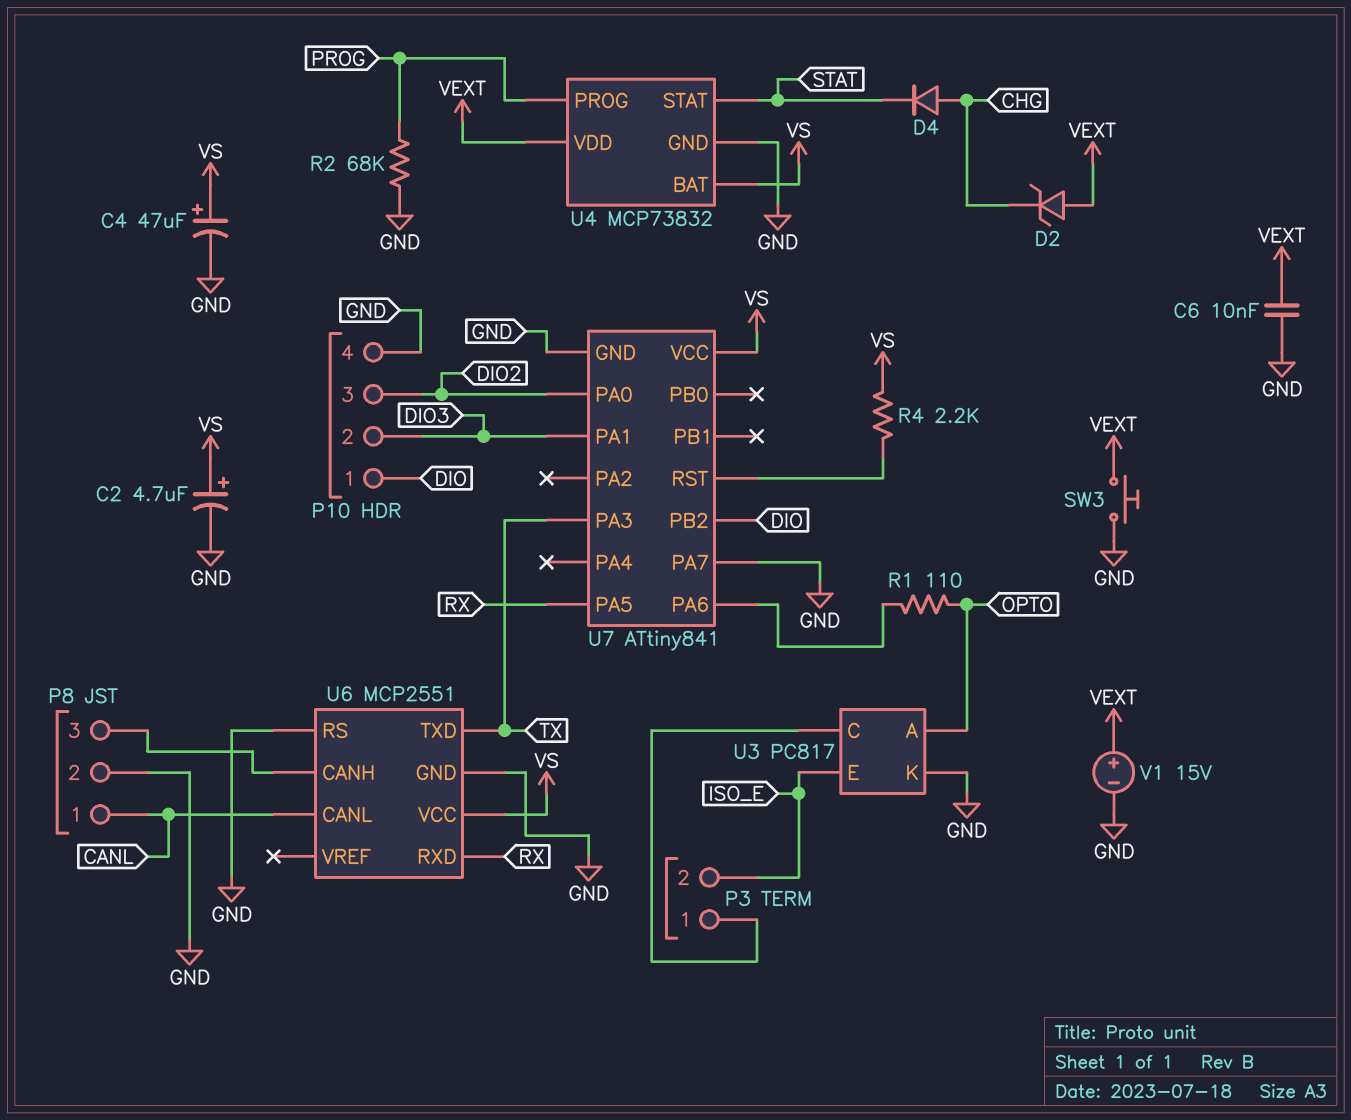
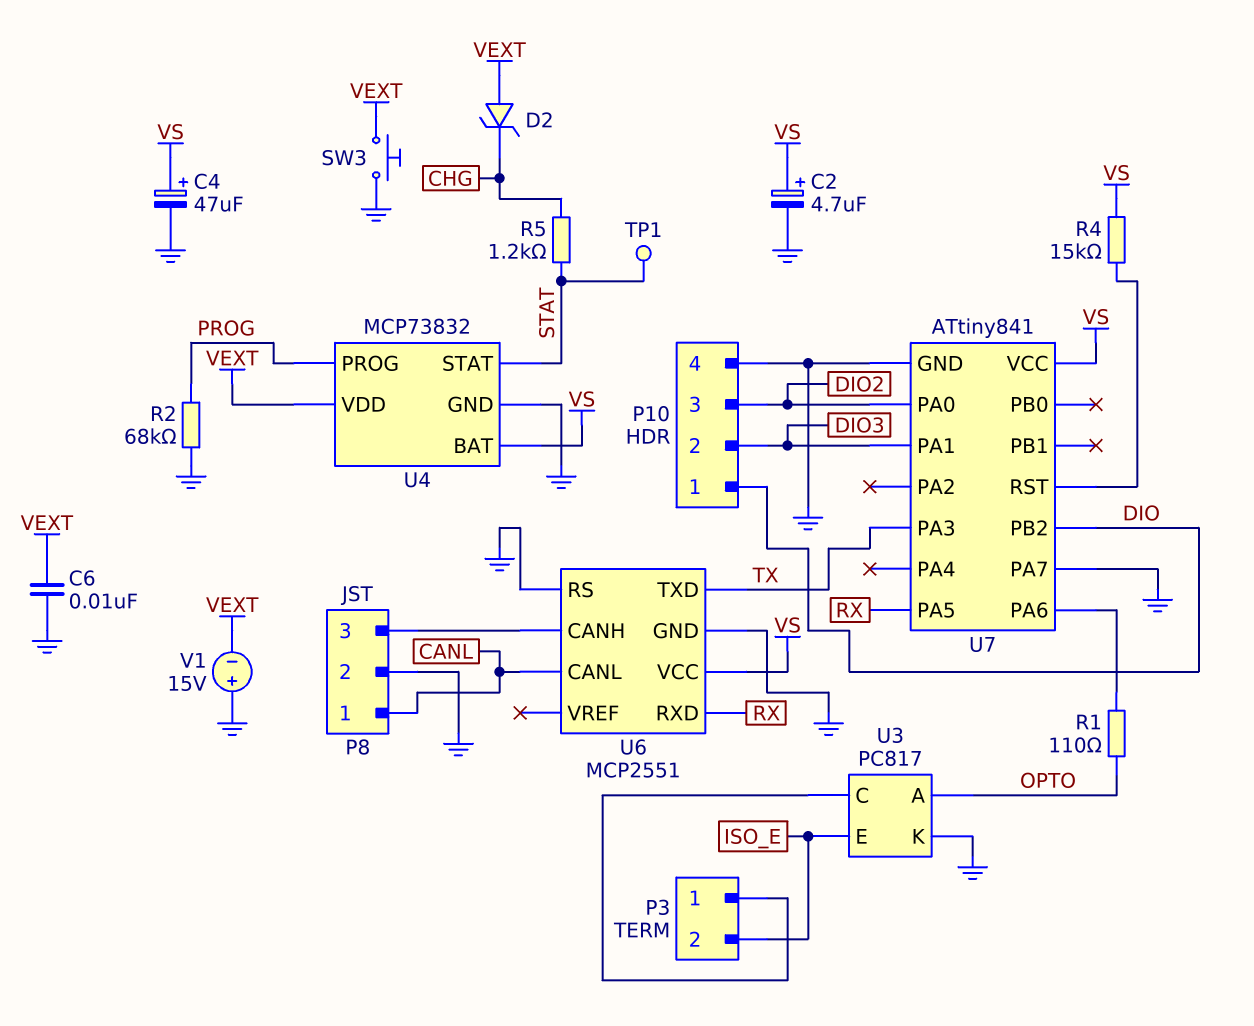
D4: diode (A CHG, K STAT) -> none
R4: 2.2k (U7/RST, VS) -> 15k (U7/RST, VS)
R5: none -> 1.2k (CHG, STAT)
TP1: none -> test point (STAT)
V1: 15V (plus VEXT, minus GND) -> 15V (plus GND, minus VEXT)

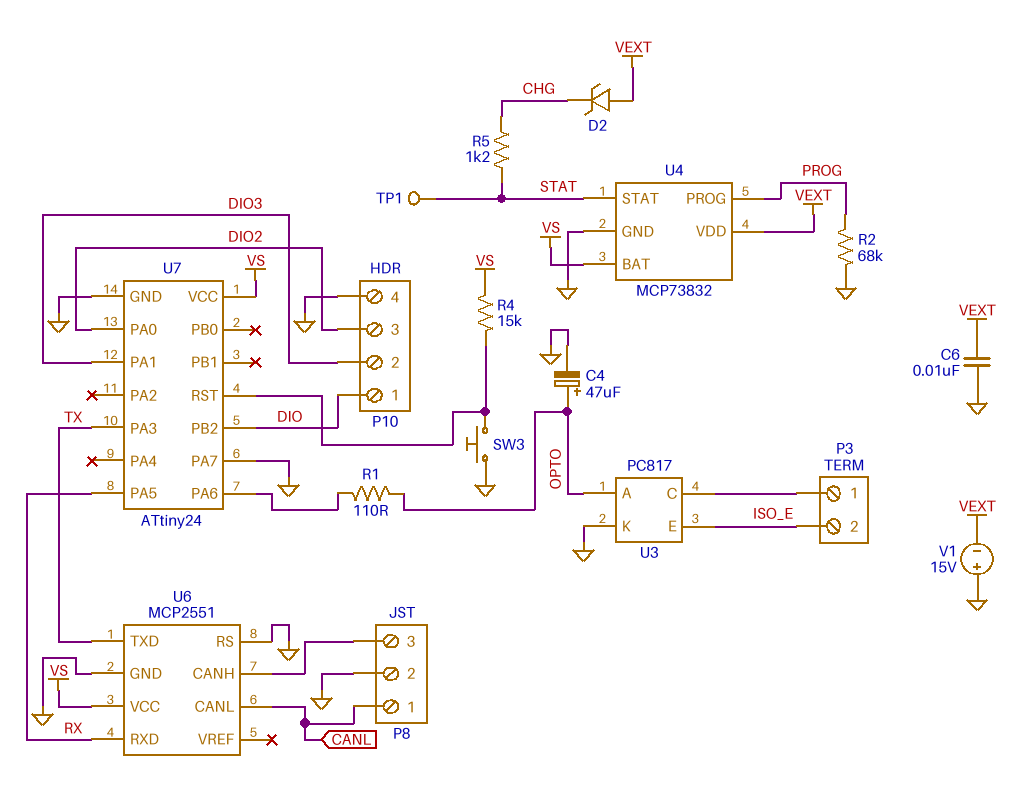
C2: 4.7uF (plus VS, minus GND) -> none
C4: 47uF (plus VS, minus GND) -> 47uF (plus OPTO, minus GND)
SW3: button (GND, VEXT) -> button (GND, U7/RST)
U7: ATtiny841 -> ATtiny24

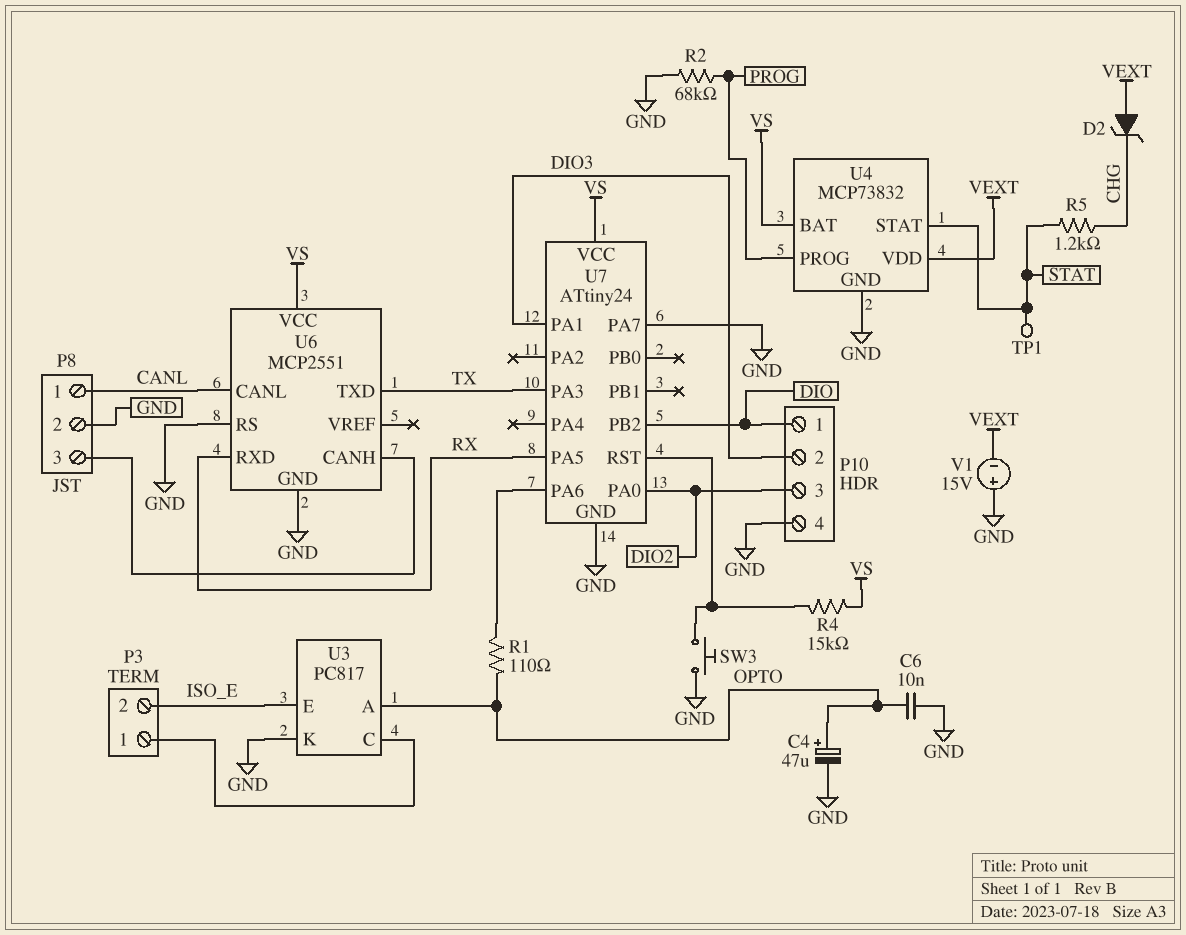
C6: 10nF (GND, VEXT) -> 10nF (GND, OPTO)

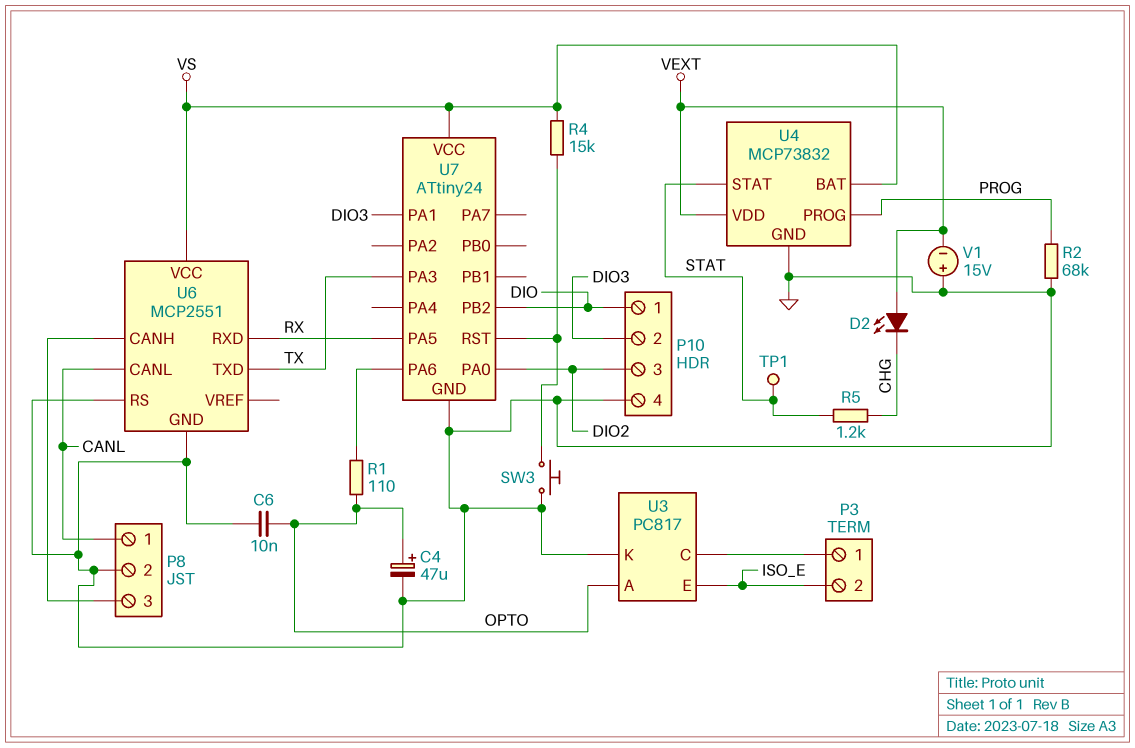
D2: zener (A VEXT, K CHG) -> LED (A VEXT, K CHG)
U7 pin PA7: GND -> none

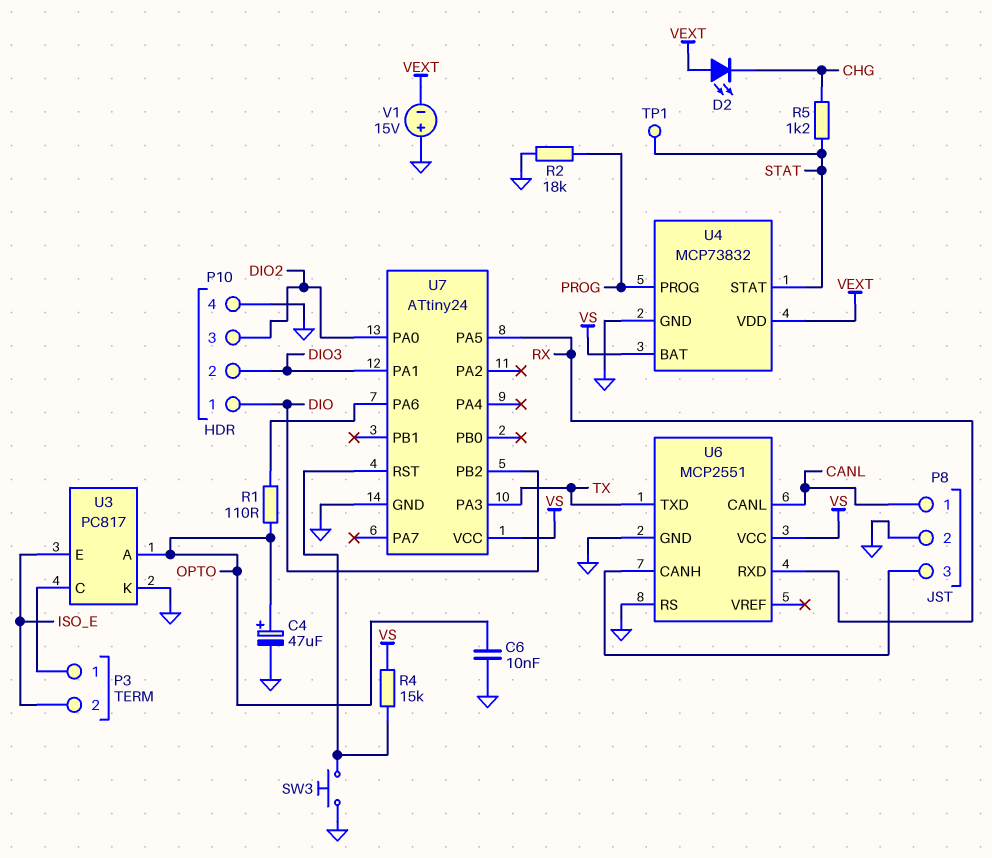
R2: 68k (GND, PROG) -> 18k (GND, PROG)

